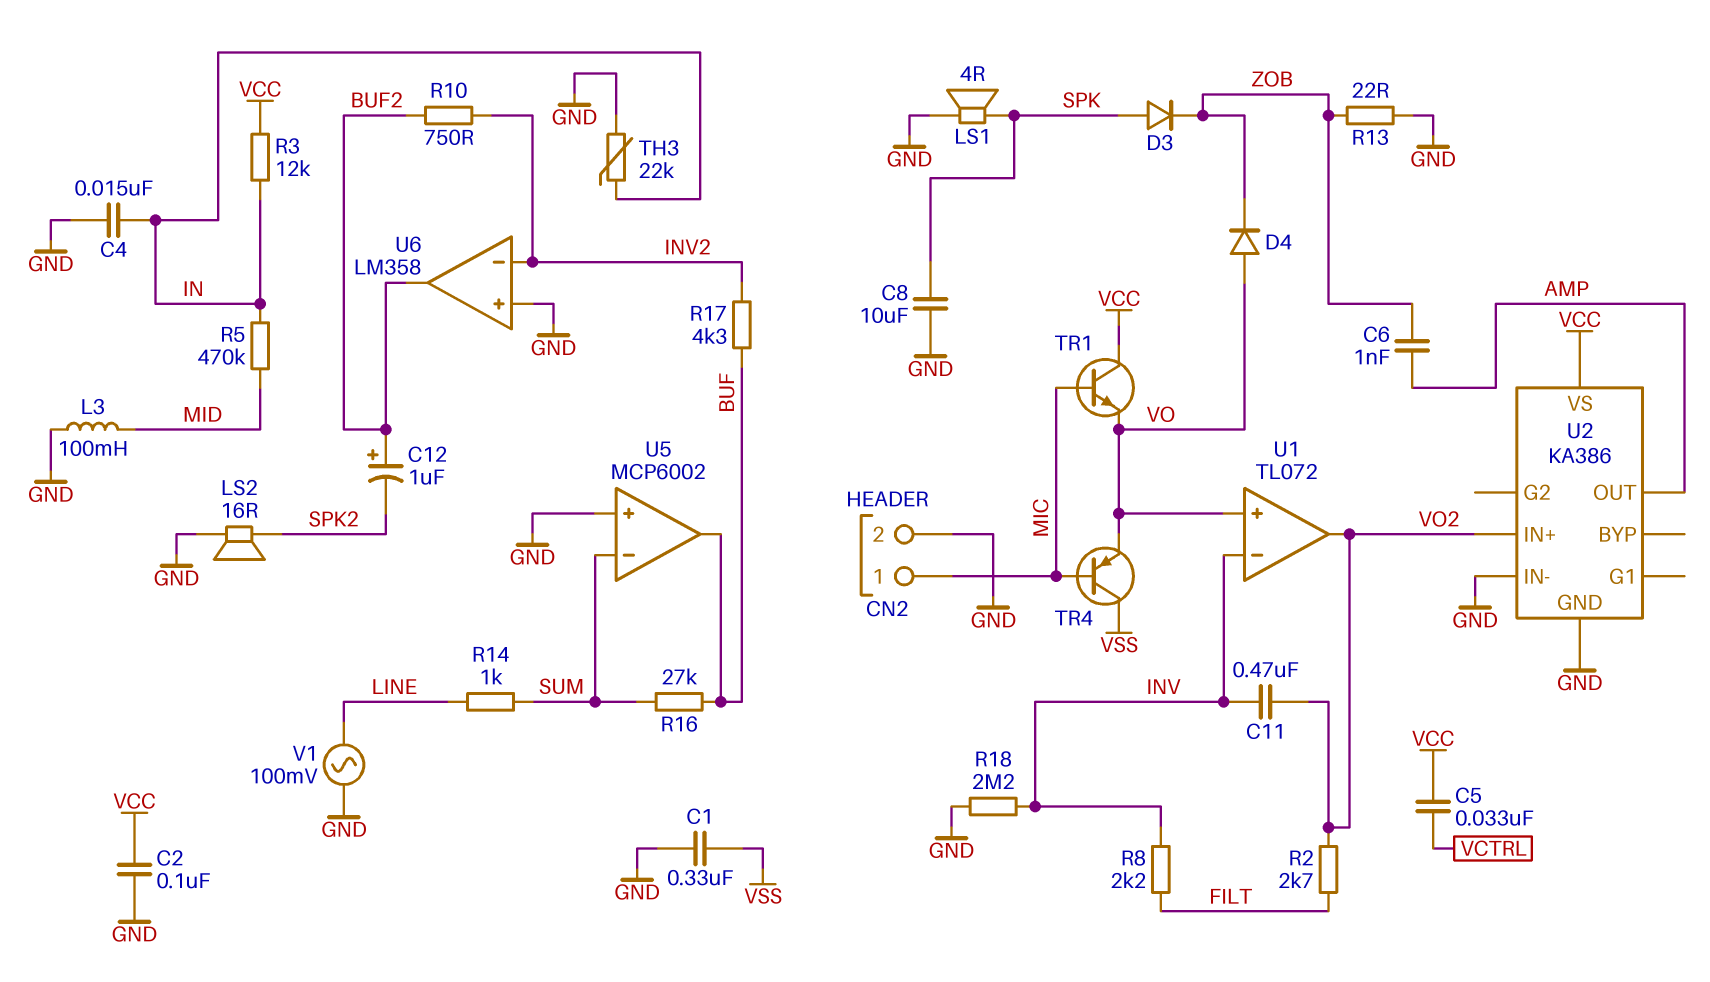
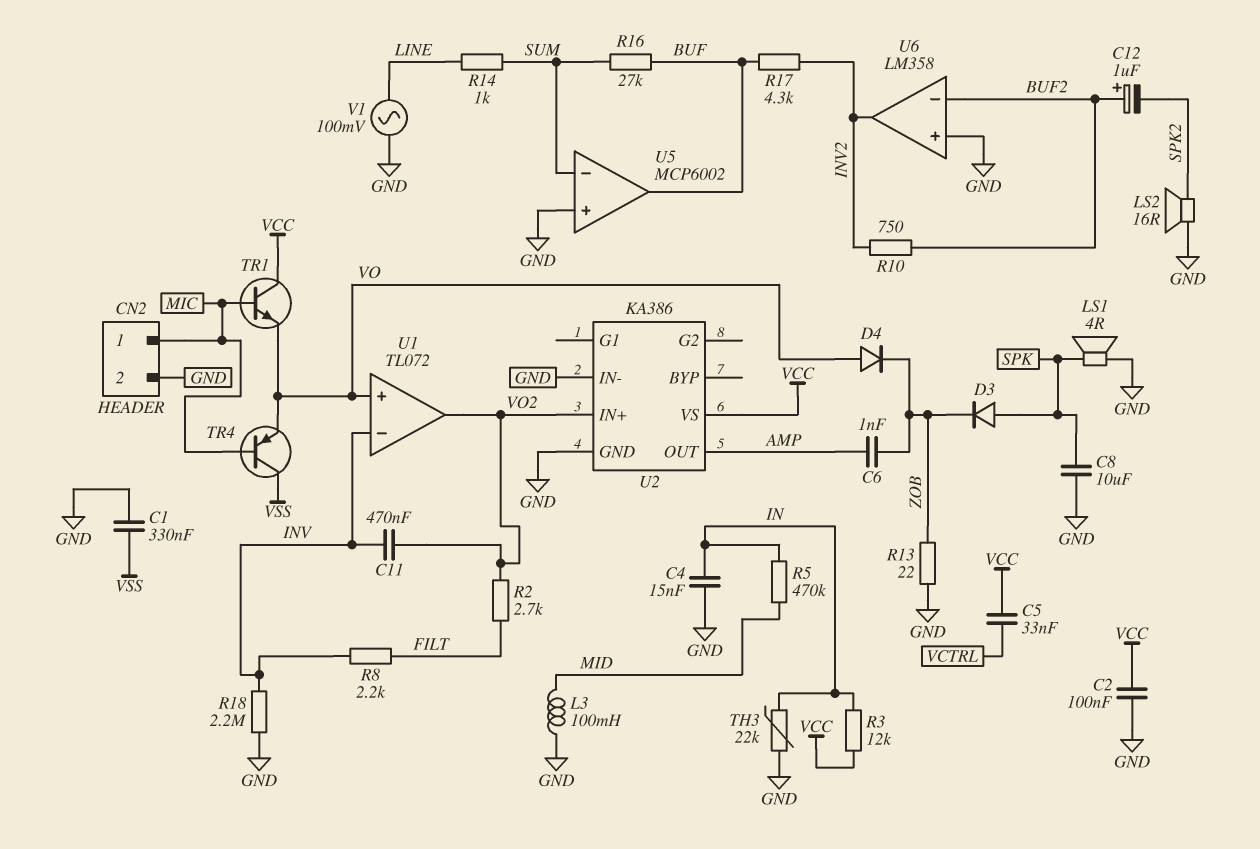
U6 pin in-: INV2 -> BUF2
U6 pin out: BUF2 -> INV2

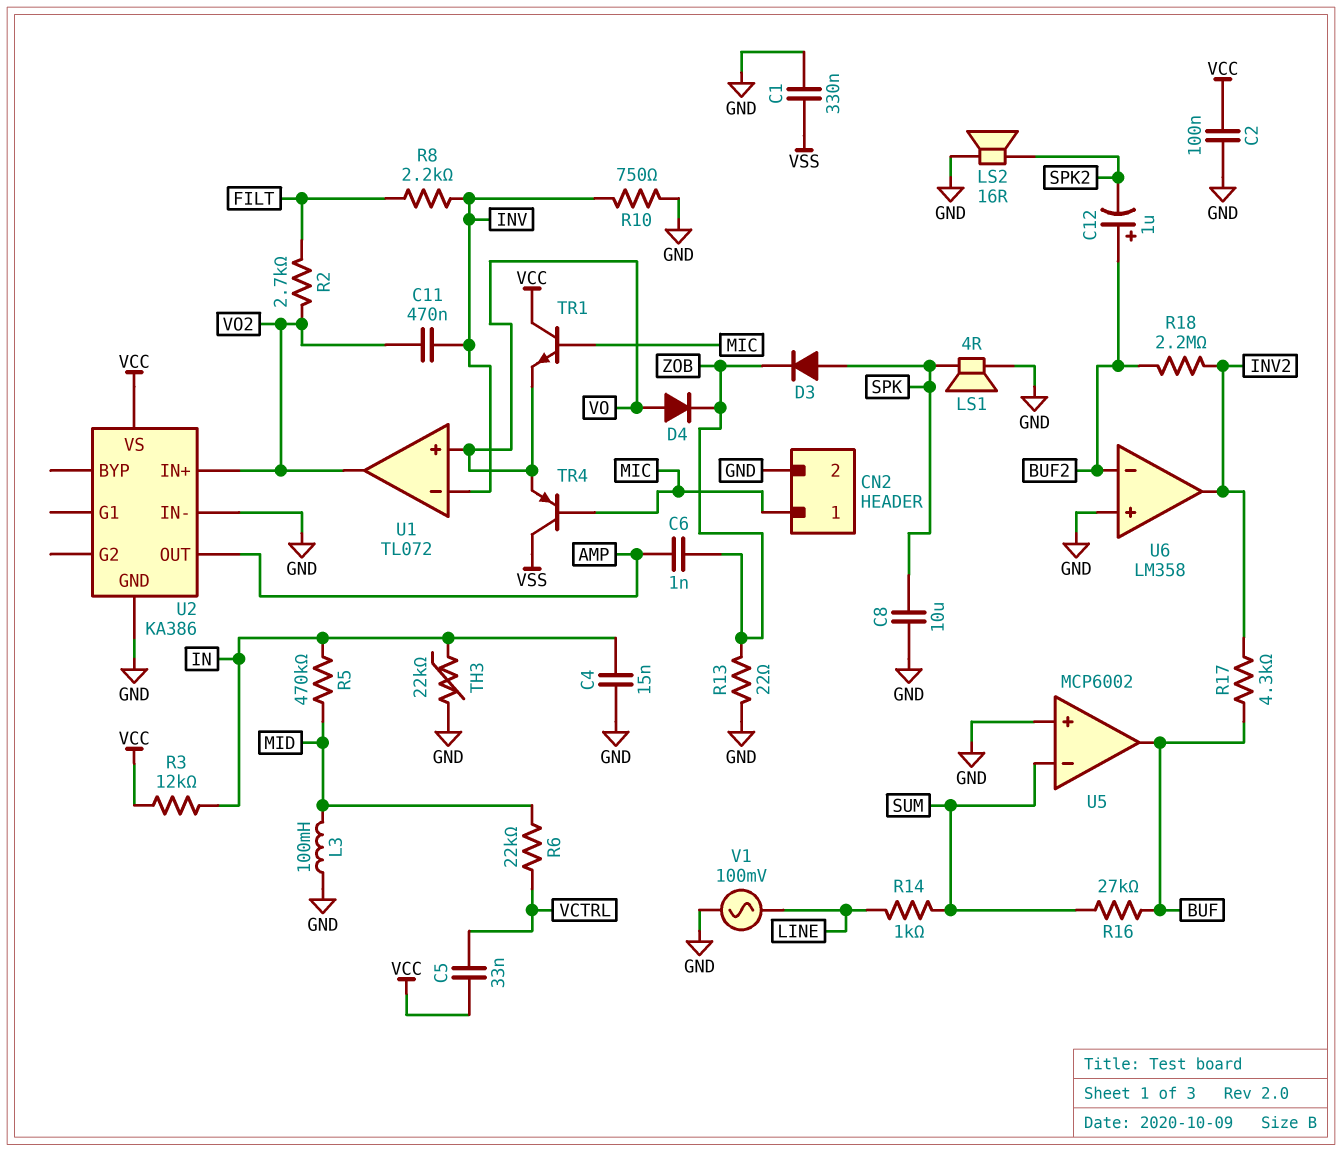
R6: none -> 22k (MID, VCTRL)
R10: 750 (BUF2, INV2) -> 750 (GND, INV)
R18: 2.2M (GND, INV) -> 2.2M (BUF2, INV2)

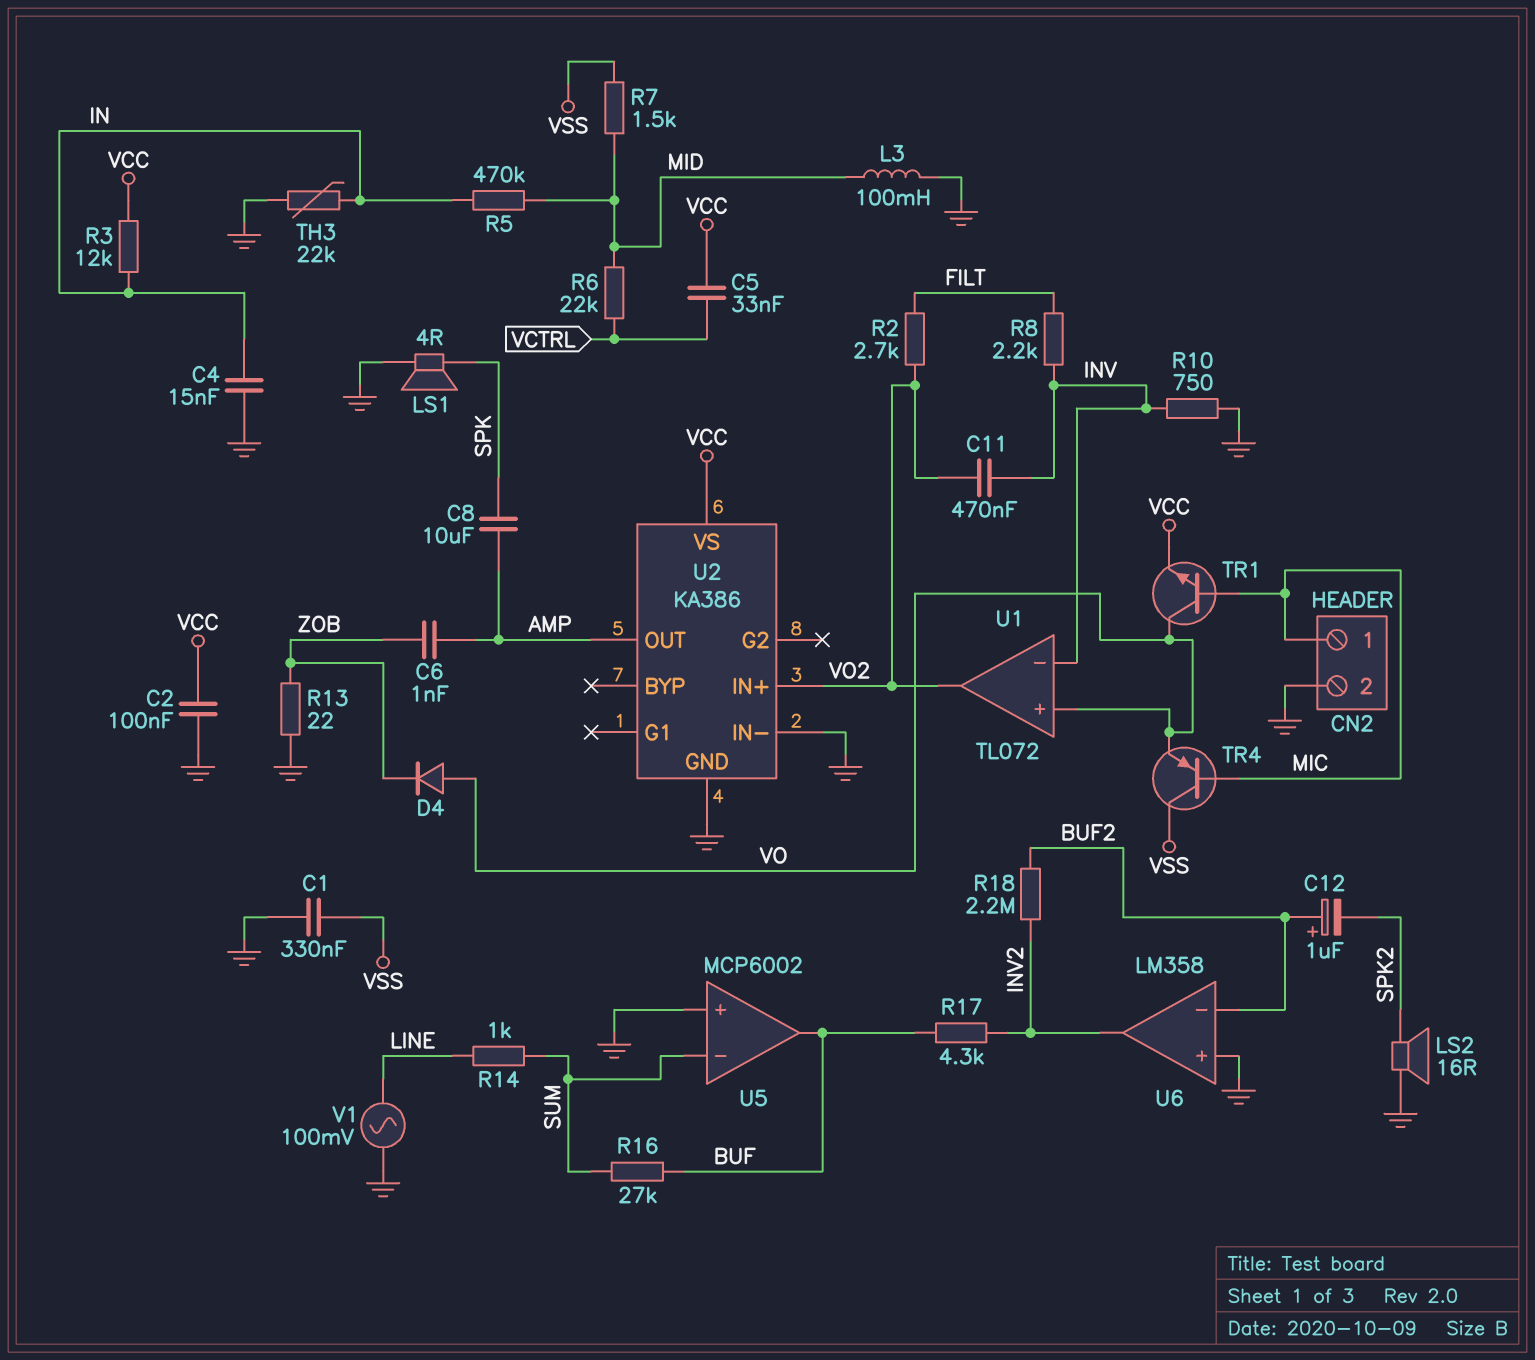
C8: 10uF (GND, SPK) -> 10uF (AMP, SPK)
D3: diode (A SPK, K ZOB) -> none
R7: none -> 1.5k (MID, VSS)
TR1: NPN (B MIC, C VCC, E VO) -> NPN (B MIC, C VO, E VCC)

